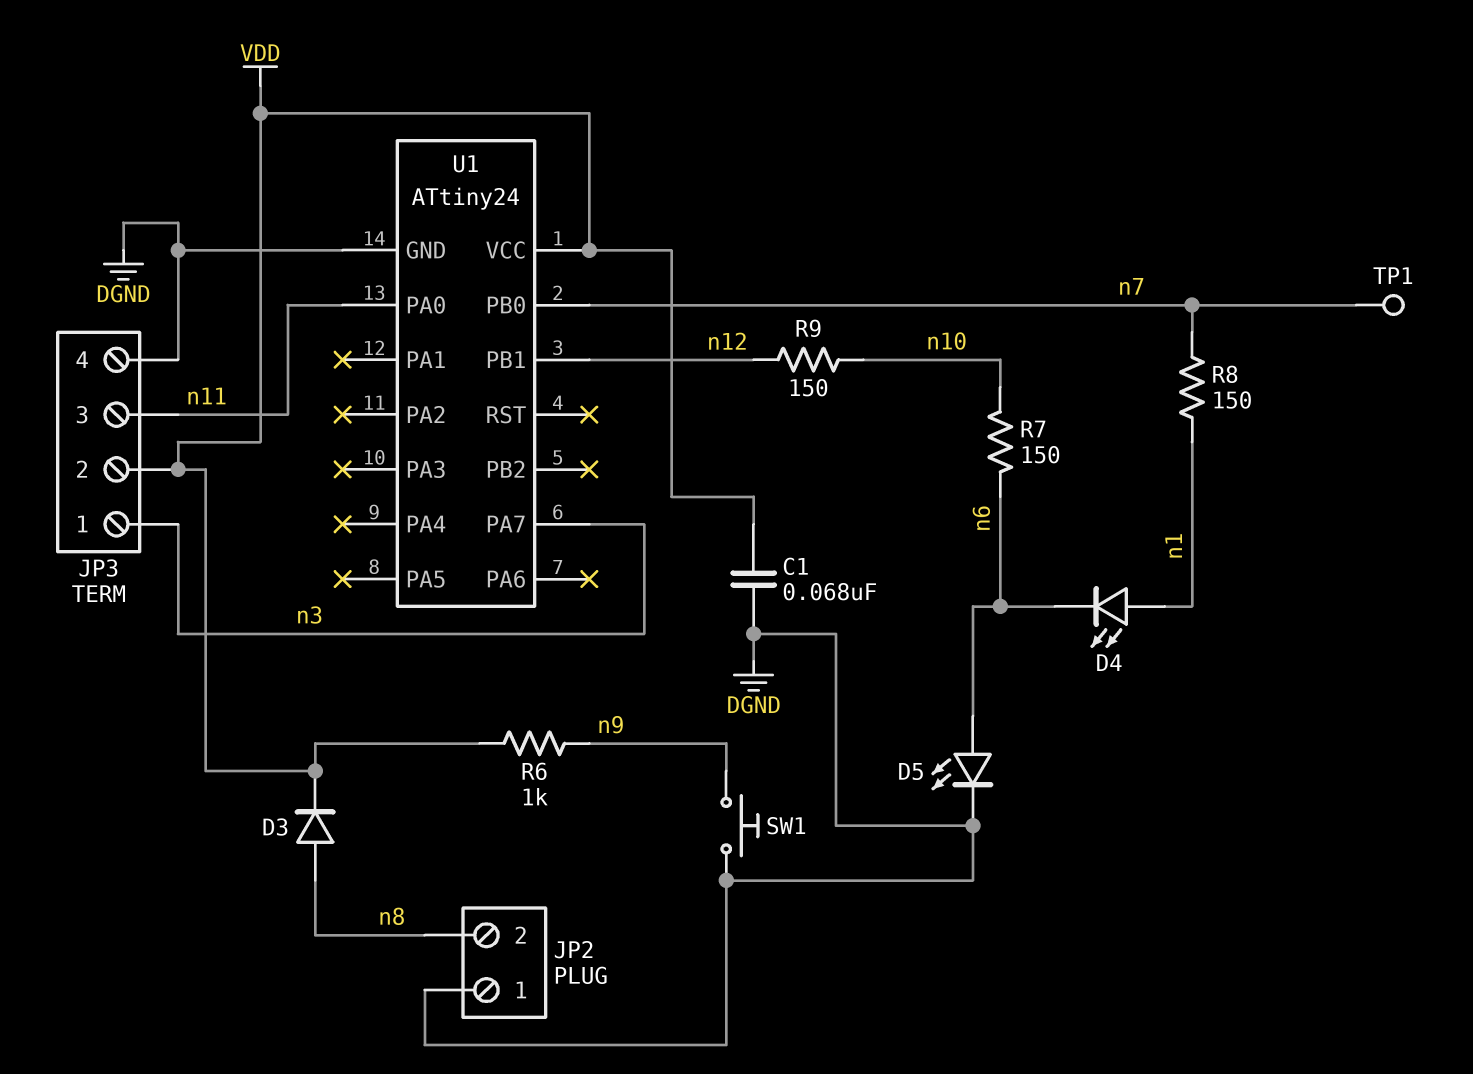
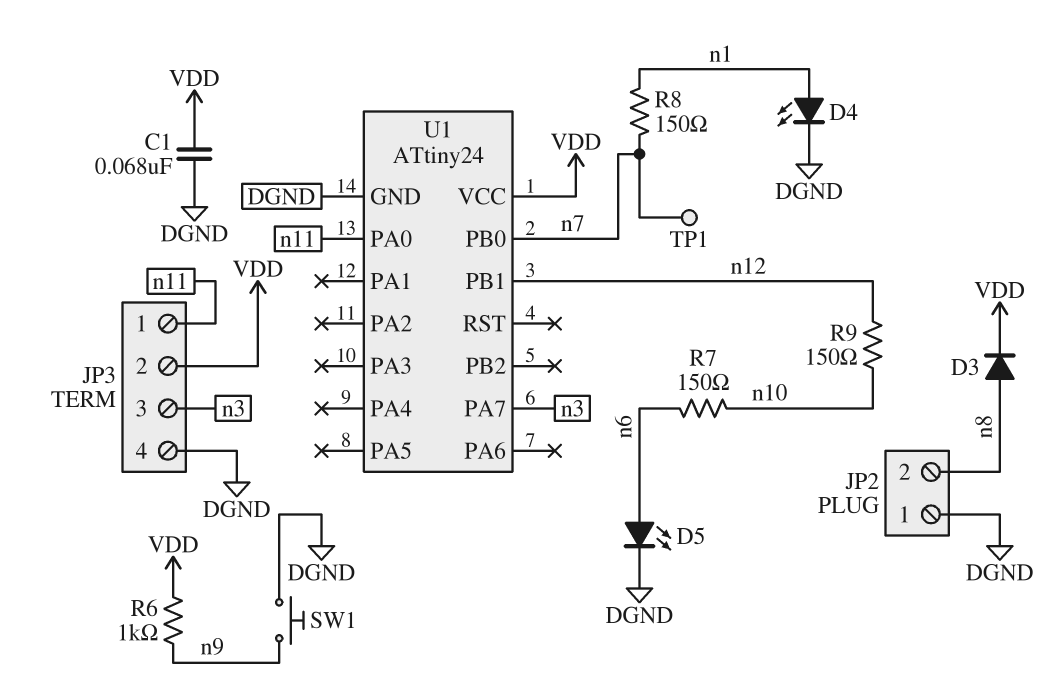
D4: LED (A n1, K n6) -> LED (A n1, K DGND)
JP3 pin 1: n3 -> n11
JP3 pin 3: n11 -> n3

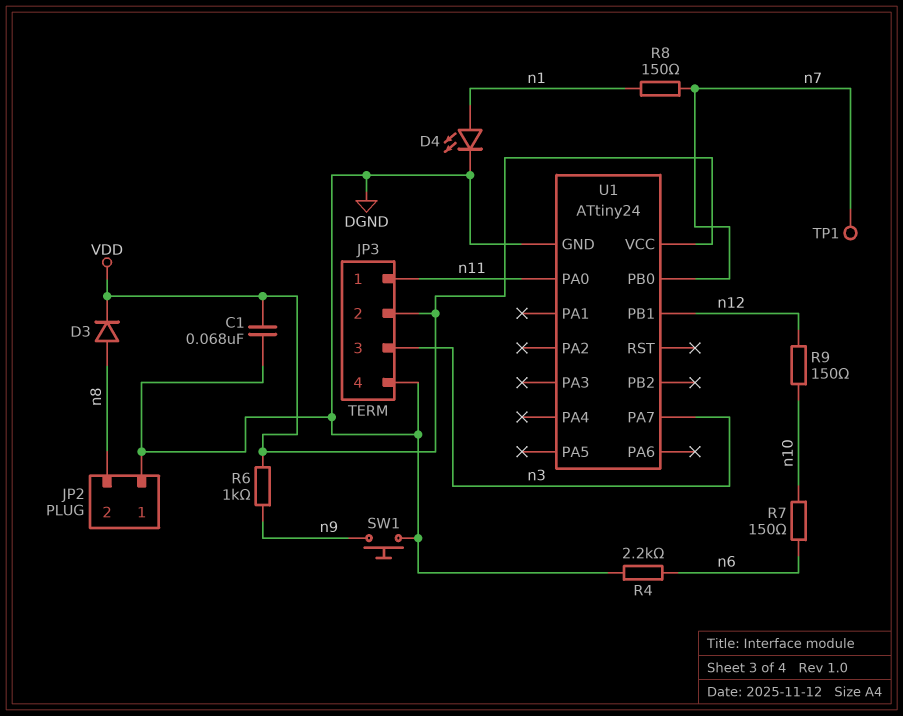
D5: LED (A n6, K DGND) -> none
R4: none -> 2.2k (DGND, n6)

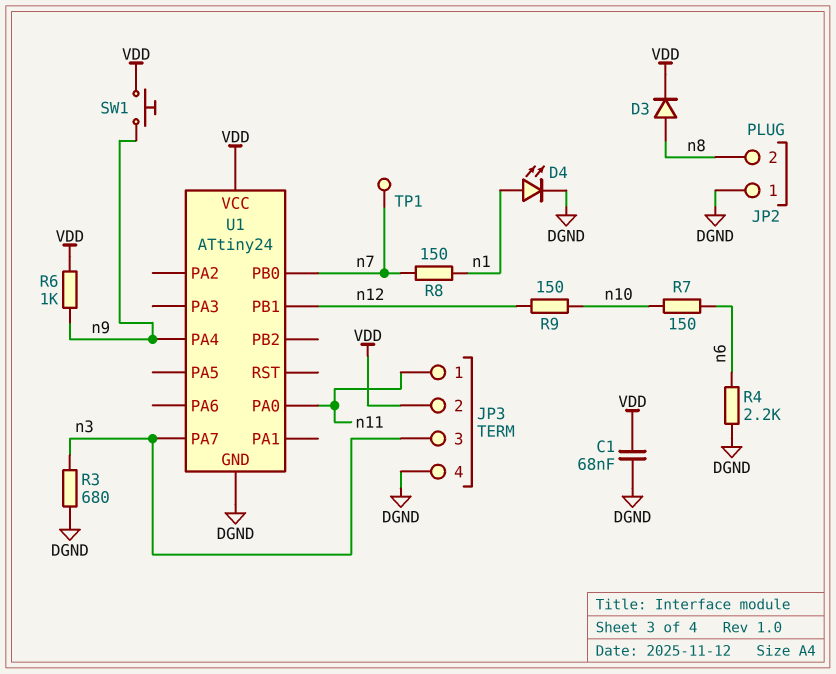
R3: none -> 680 (DGND, n3)
SW1: button (DGND, n9) -> button (VDD, n9)
U1 pin PA4: none -> n9

